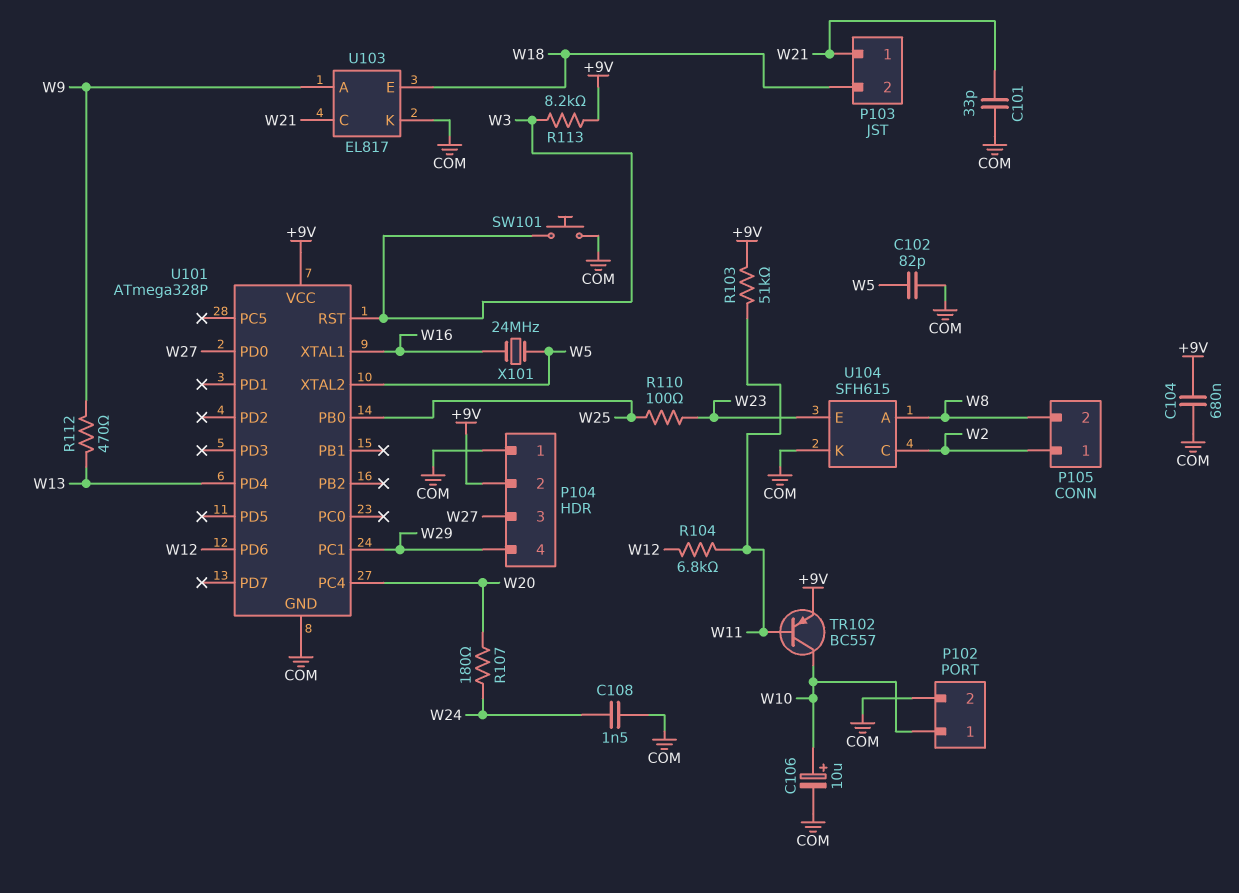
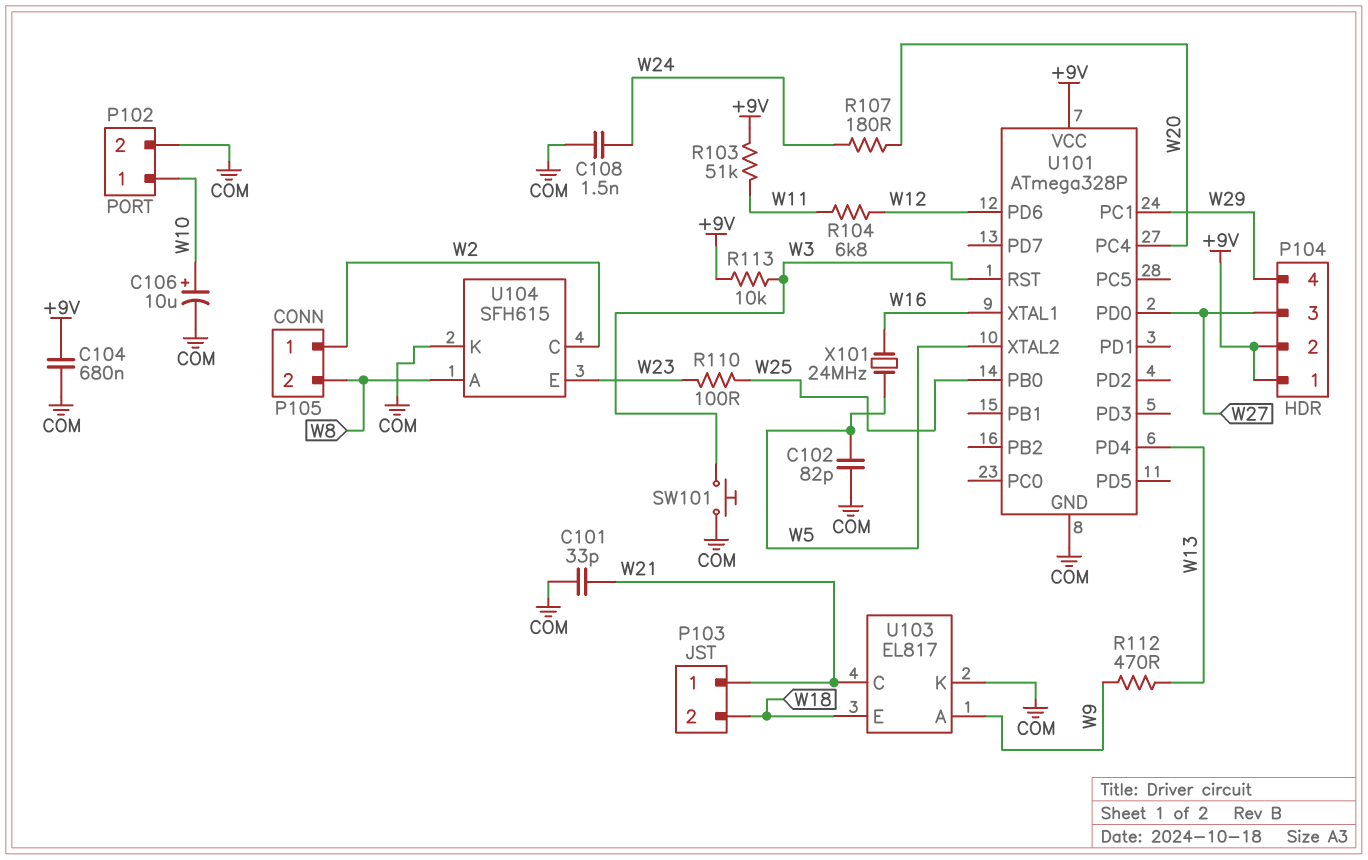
P104 pin 1: COM -> +9V
R113: 8.2k (+9V, W3) -> 10k (+9V, W3)
TR102: PNP BC557 (B W11, C W10, E +9V) -> none

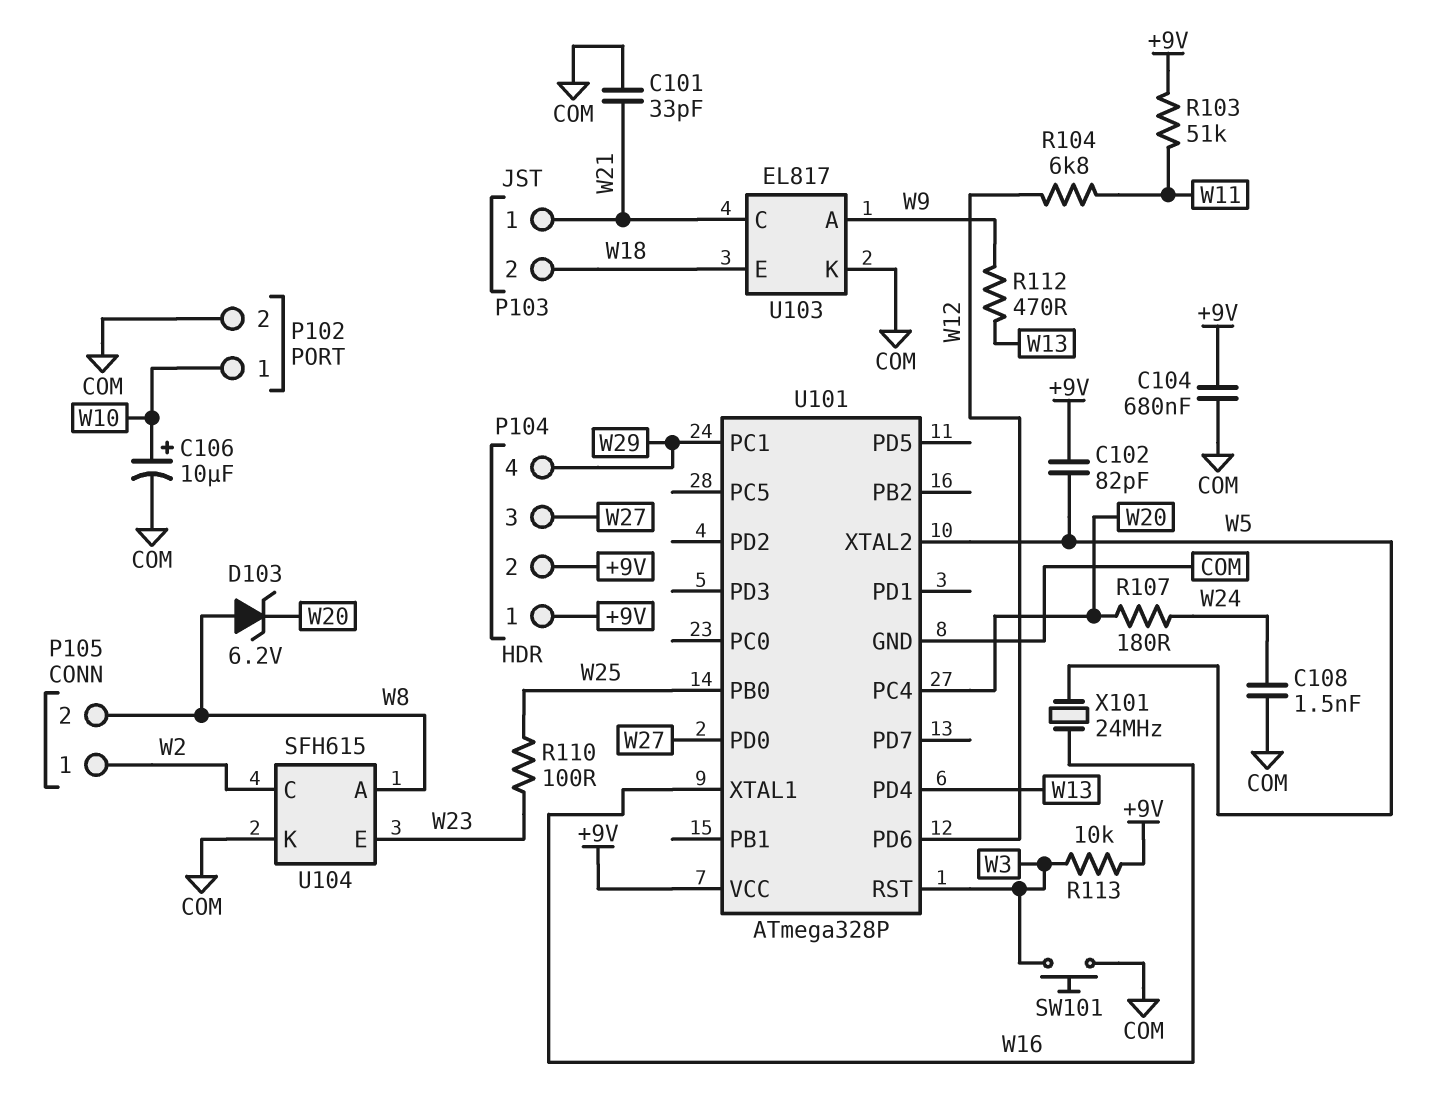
C102: 82pF (COM, W5) -> 82pF (+9V, W5)
D103: none -> zener 6.2V (A W8, K W20)

